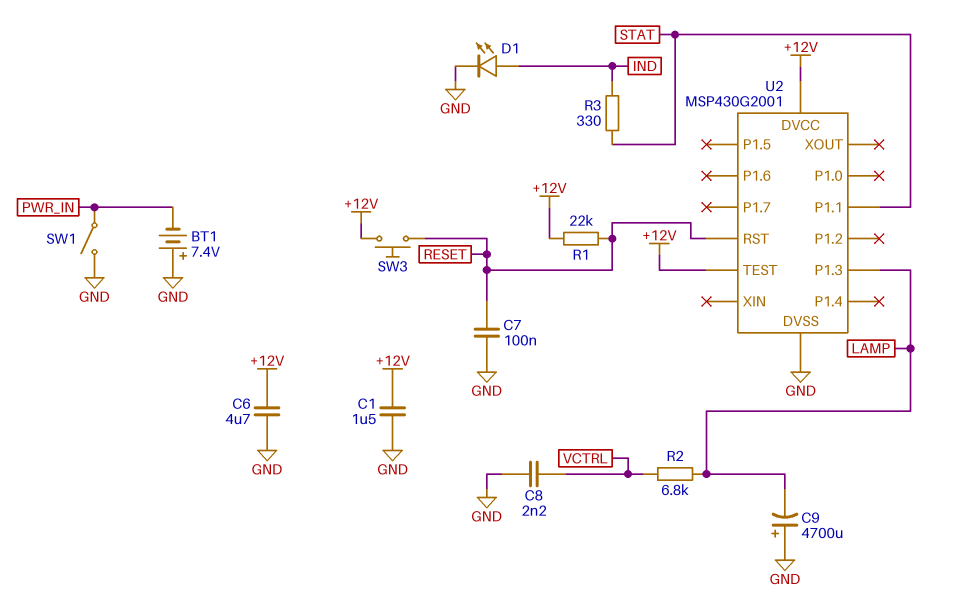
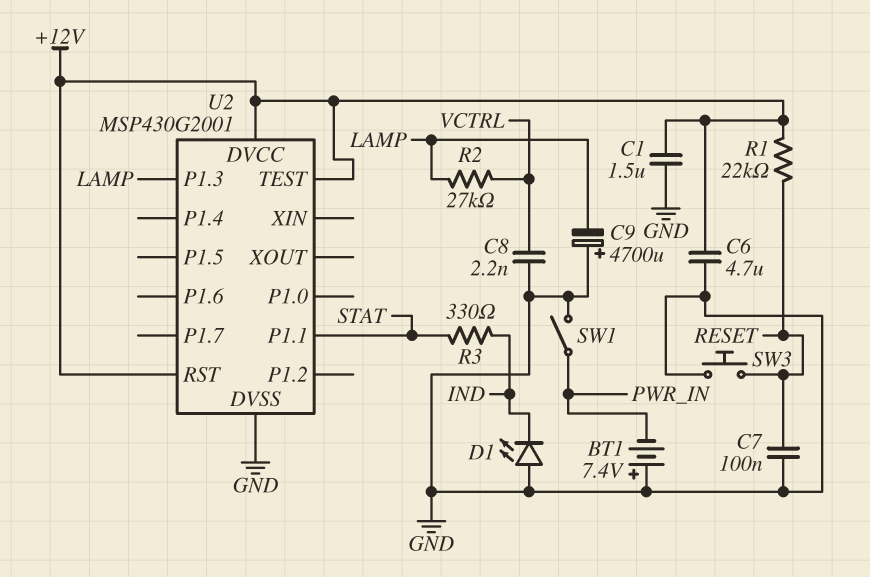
D1: LED (A IND, K GND) -> LED (A GND, K IND)
R2: 6.8k (LAMP, VCTRL) -> 27k (LAMP, VCTRL)
SW3: button (+12V, RESET) -> button (GND, RESET)
U2 pin RST: RESET -> +12V

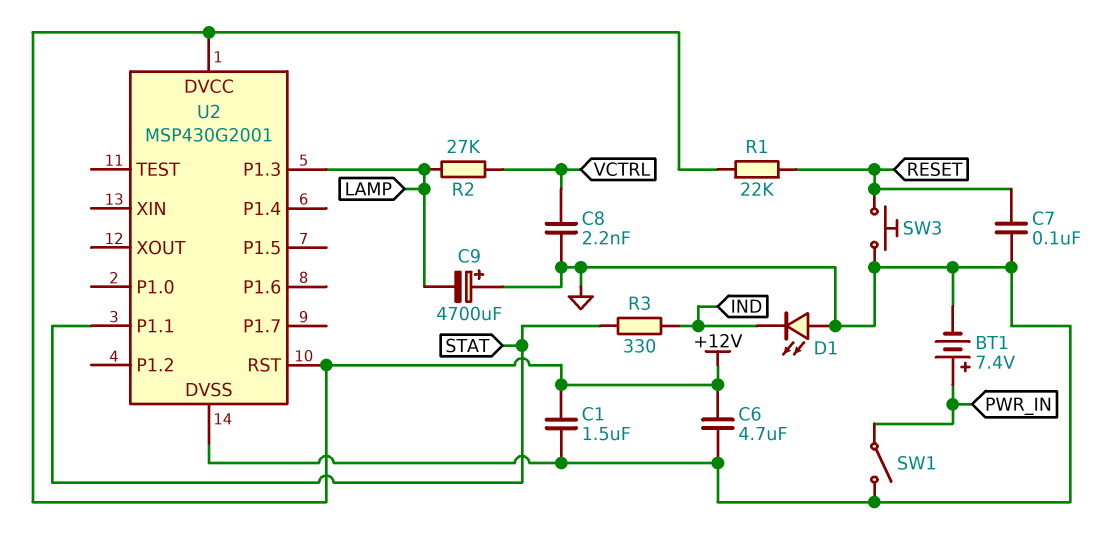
BT1: 7.4V (plus GND, minus PWR_IN) -> 7.4V (plus PWR_IN, minus GND)
U2 pin TEST: +12V -> none

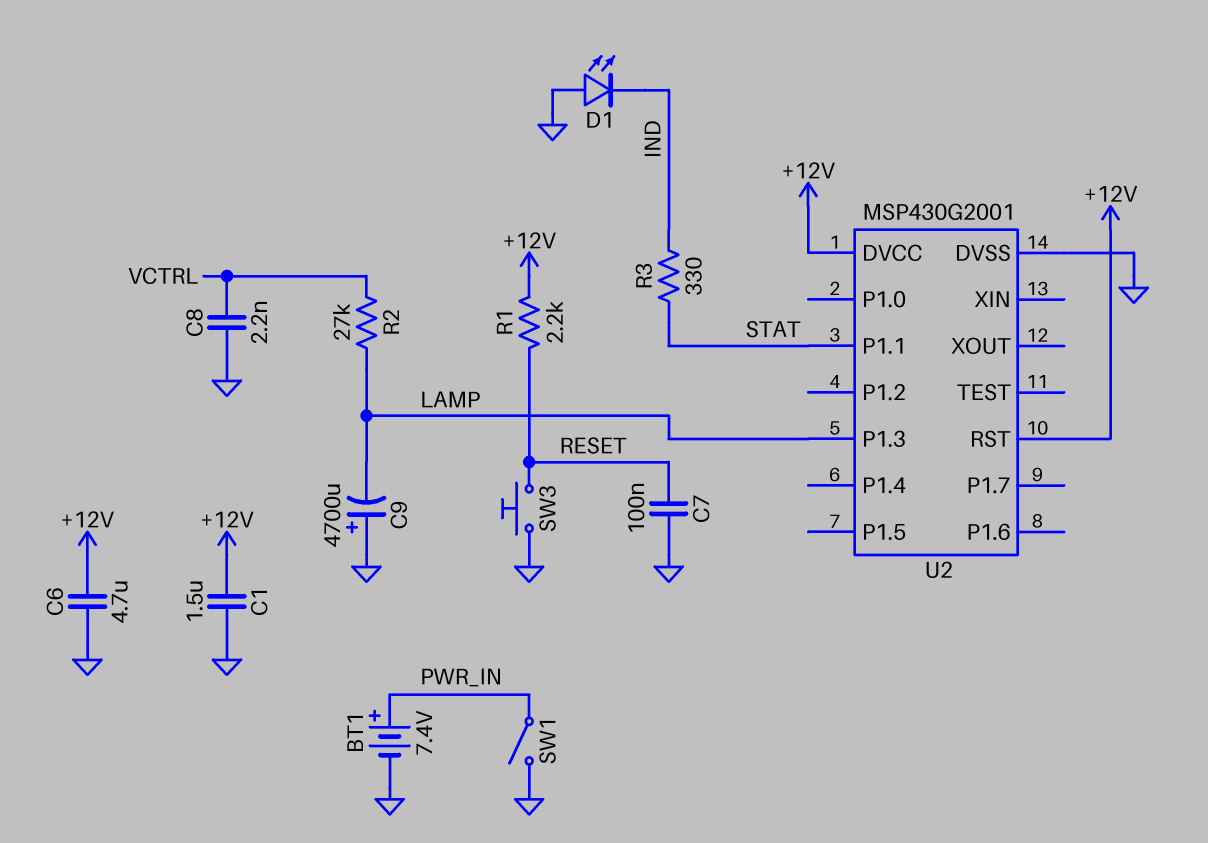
R1: 22k (+12V, RESET) -> 2.2k (+12V, RESET)

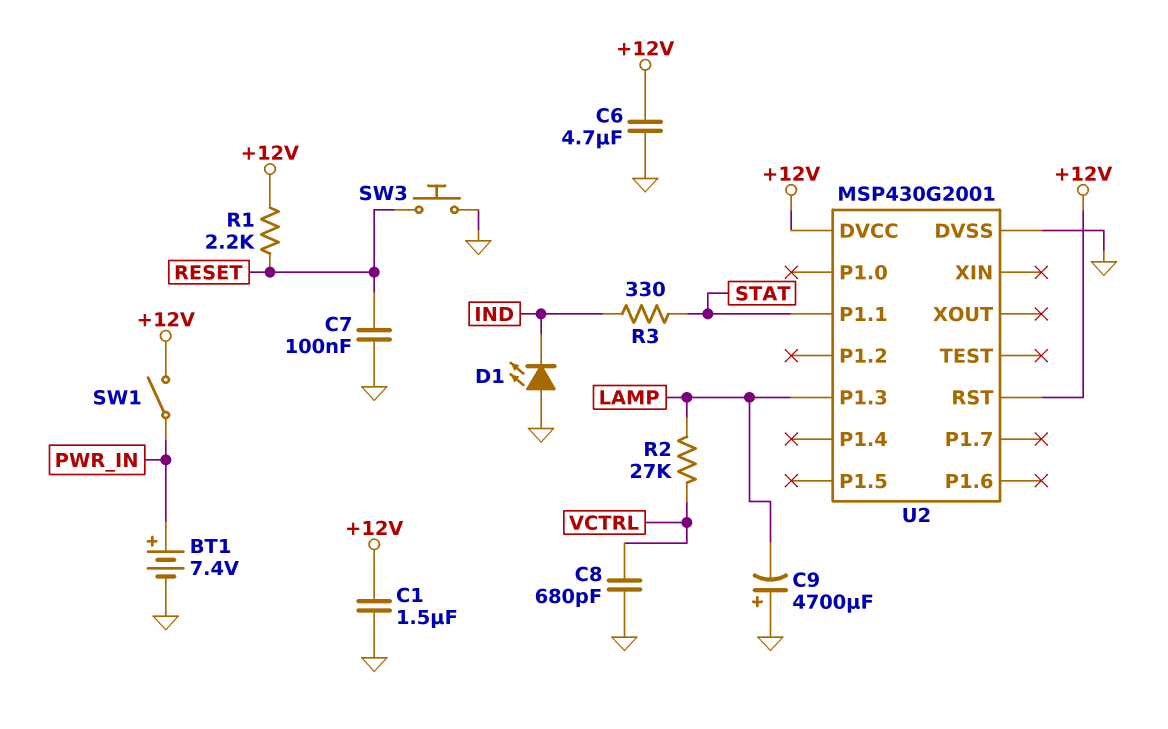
C8: 2.2nF (GND, VCTRL) -> 680pF (GND, VCTRL)
SW1: switch (GND, PWR_IN) -> switch (+12V, PWR_IN)

